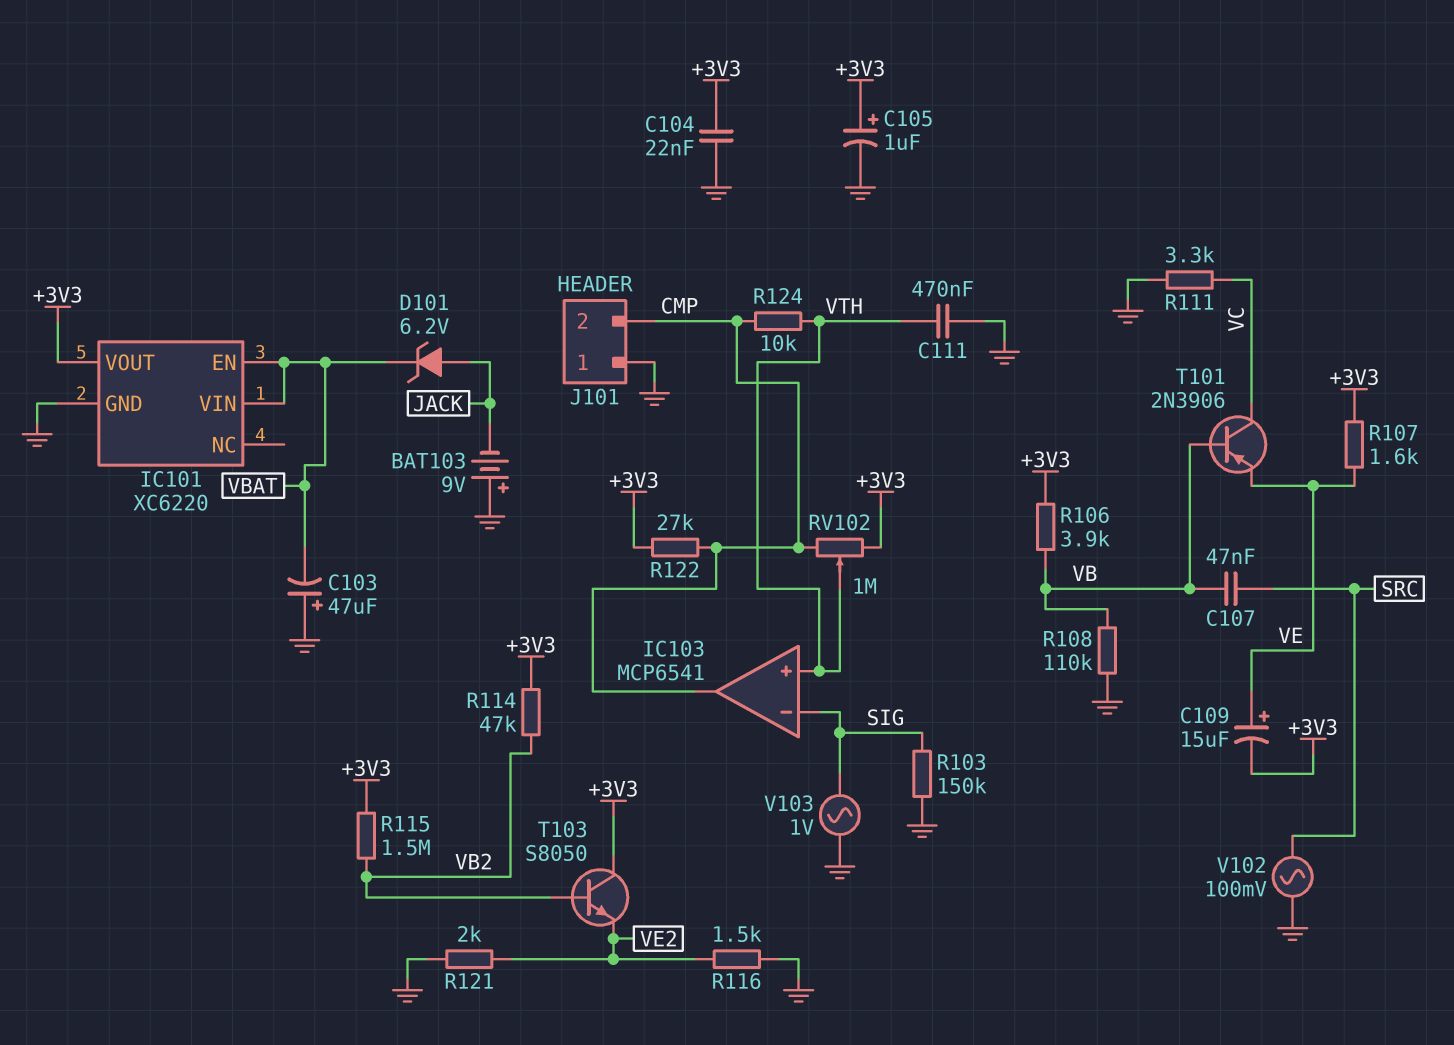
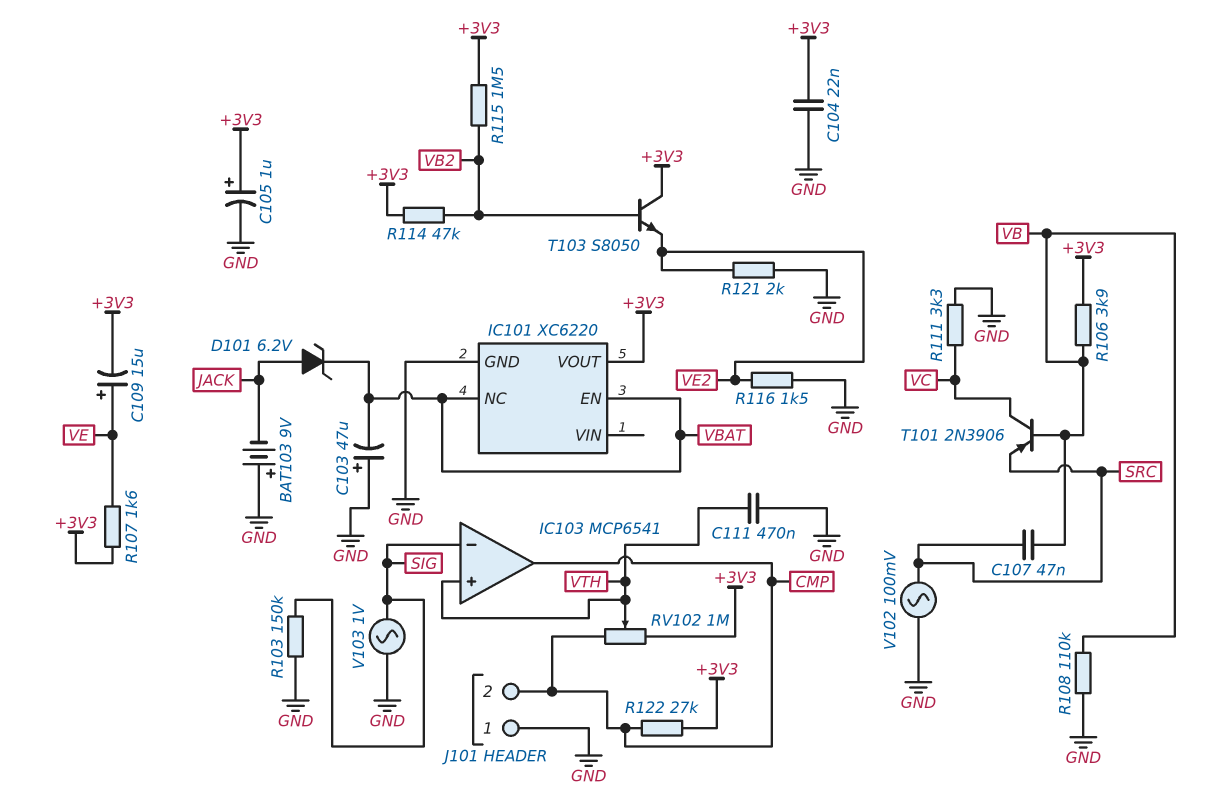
IC101 pin NC: none -> VBAT
IC101 pin VIN: VBAT -> none
R124: 10k (CMP, VTH) -> none
T101: PNP 2N3906 (B VB, C VC, E VE) -> PNP 2N3906 (B VB, C VC, E SRC)

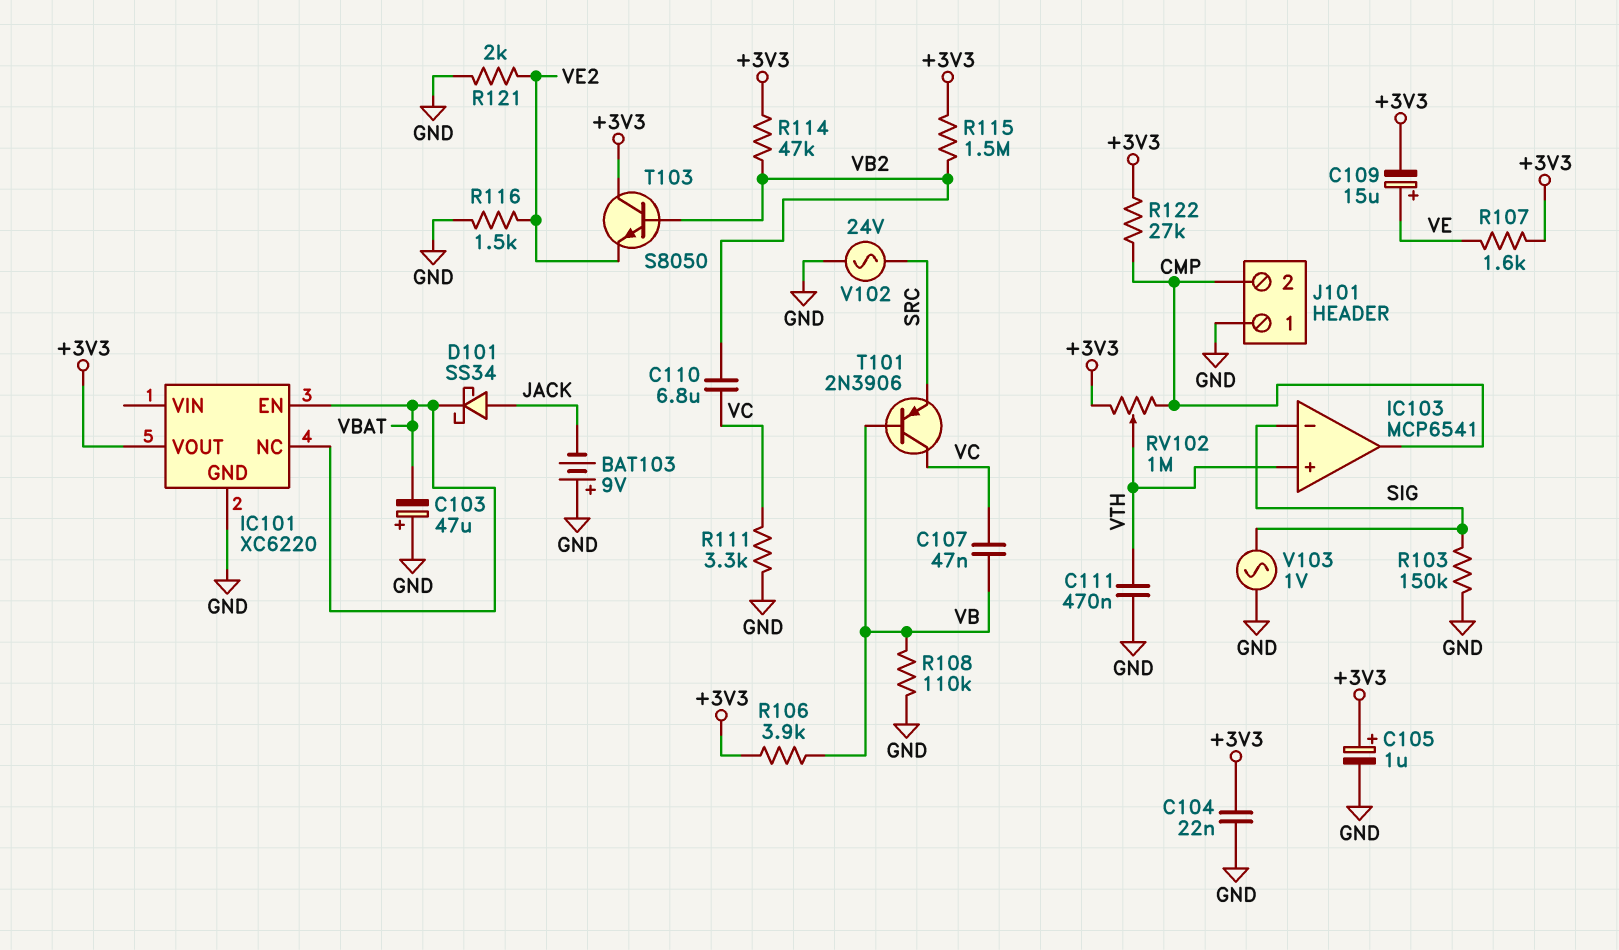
C107: 47nF (SRC, VB) -> 47nF (VB, VC)
C110: none -> 6.8uF (VB2, VC)
D101: zener 6.2V (A JACK, K VBAT) -> schottky SS34 (A JACK, K VBAT)
V102: AC 100mV (GND, SRC) -> AC 24V (GND, SRC)

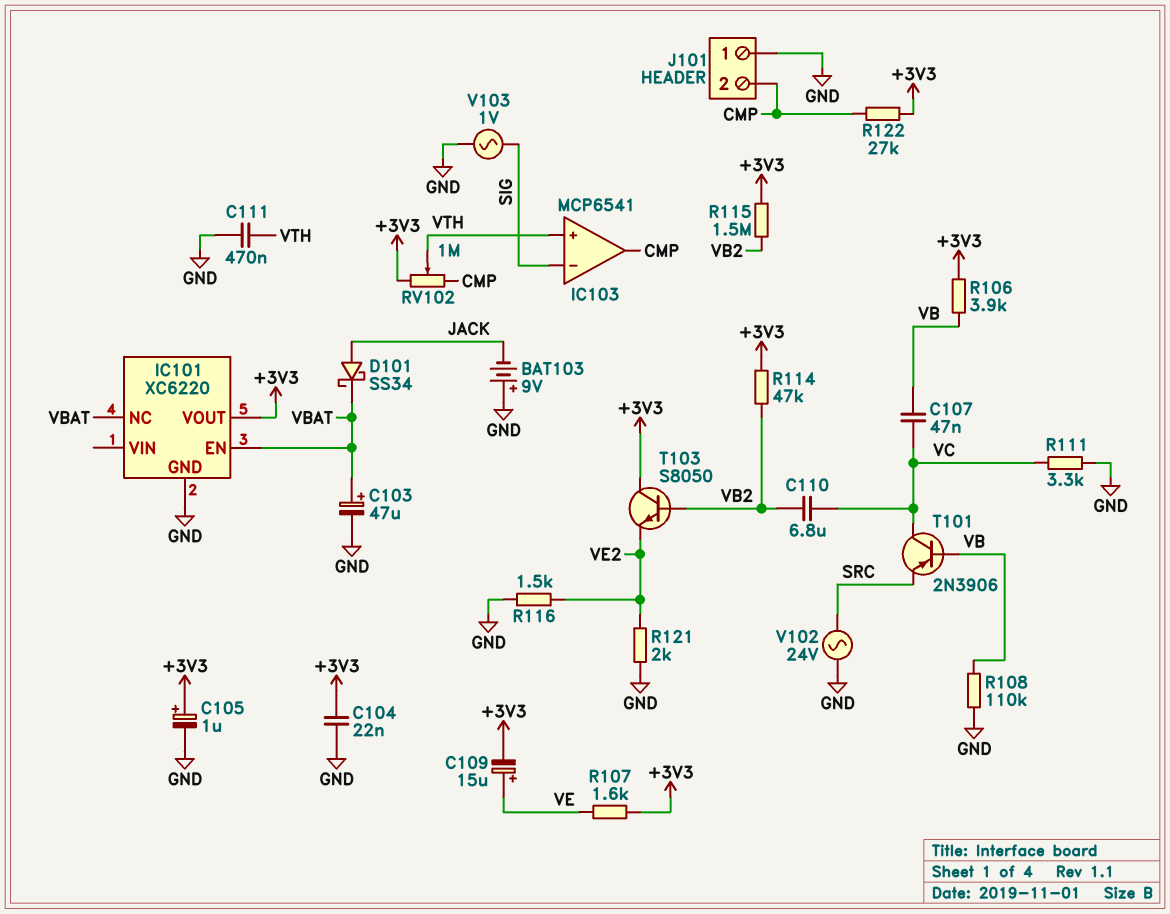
C103: 47uF (plus GND, minus VBAT) -> 47uF (plus VBAT, minus GND)
R103: 150k (GND, SIG) -> none

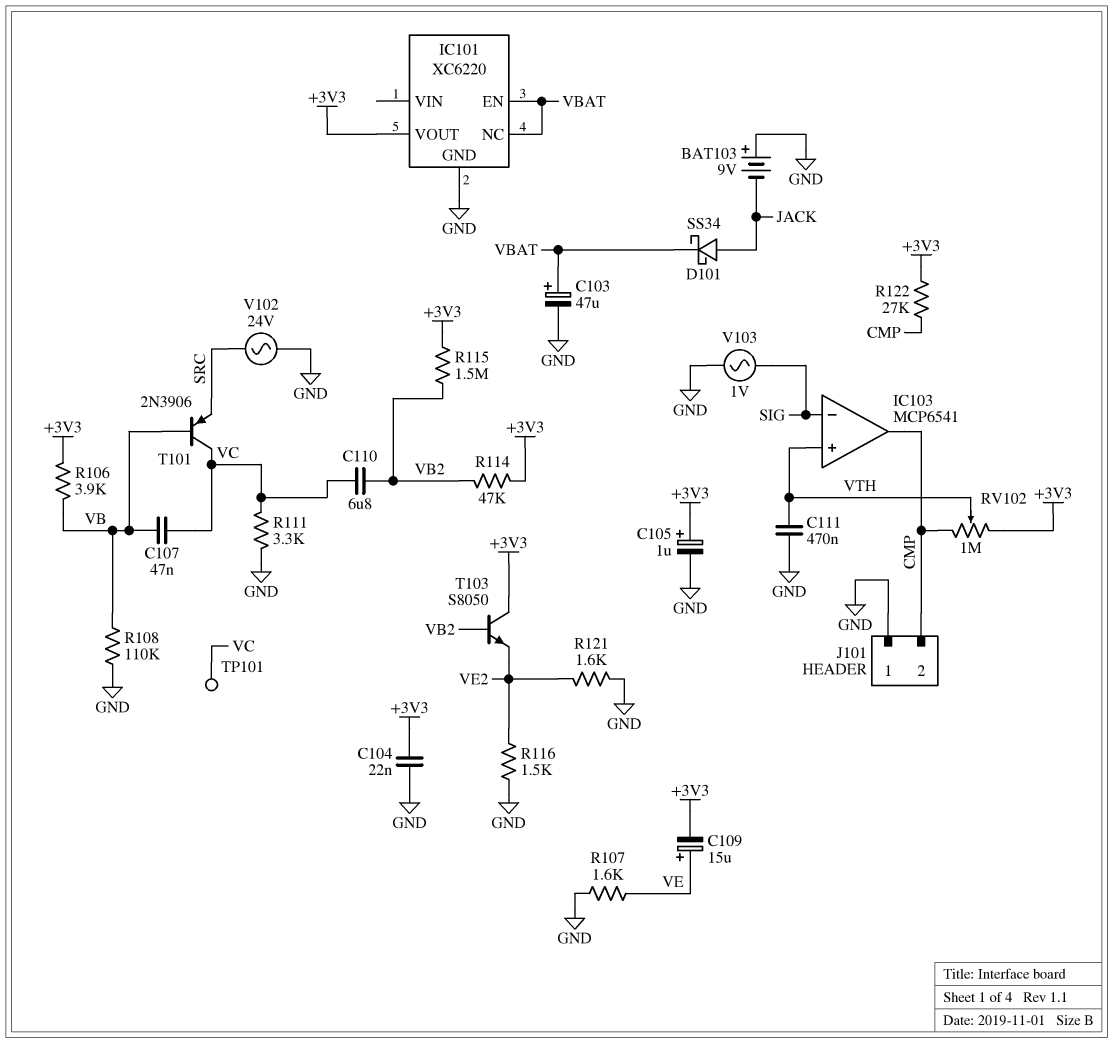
R107: 1.6k (+3V3, VE) -> 1.6k (GND, VE)
R121: 2k (GND, VE2) -> 1.6k (GND, VE2)
TP101: none -> test point (VC)

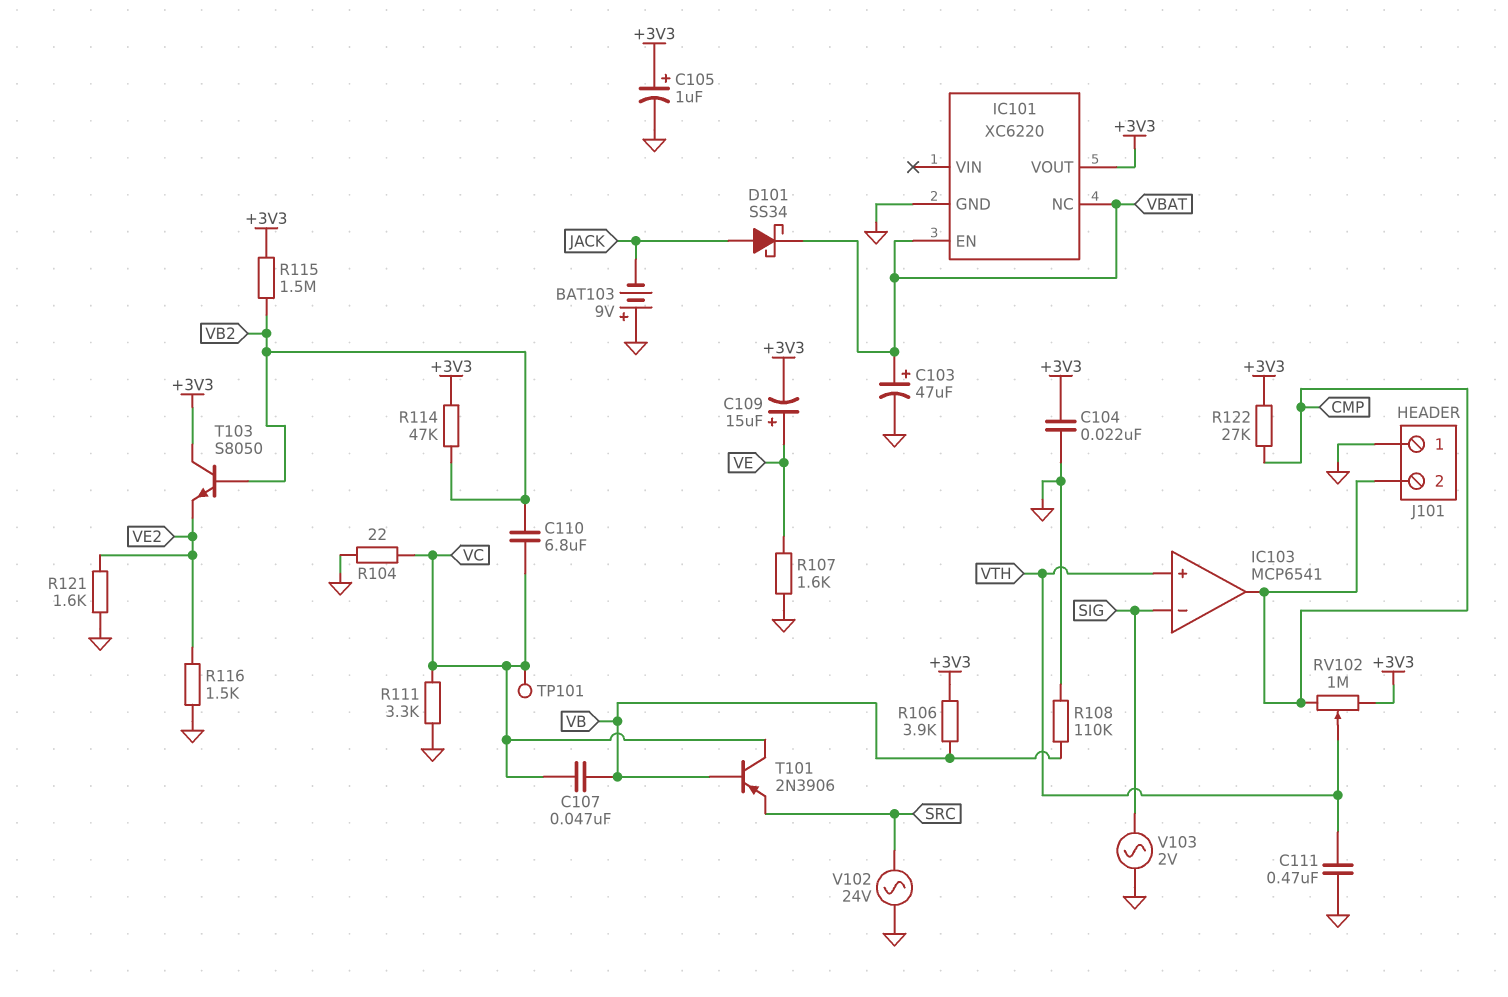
R104: none -> 22 (GND, VC)
V103: AC 1V (GND, SIG) -> AC 2V (GND, SIG)

